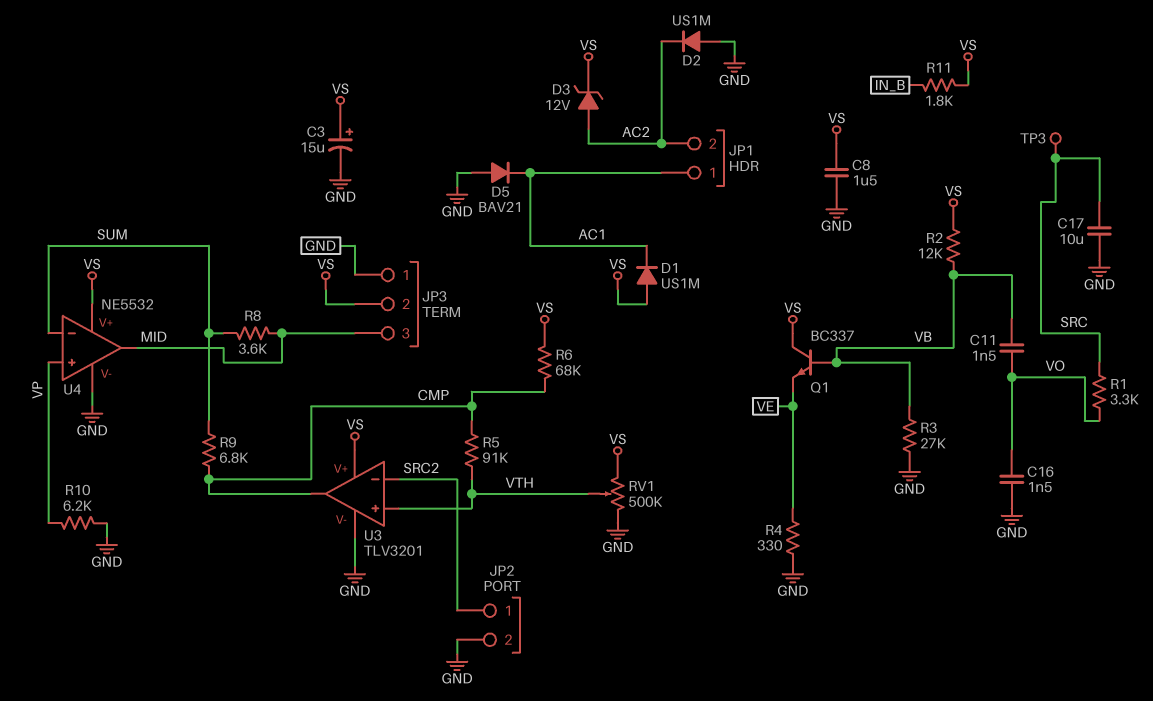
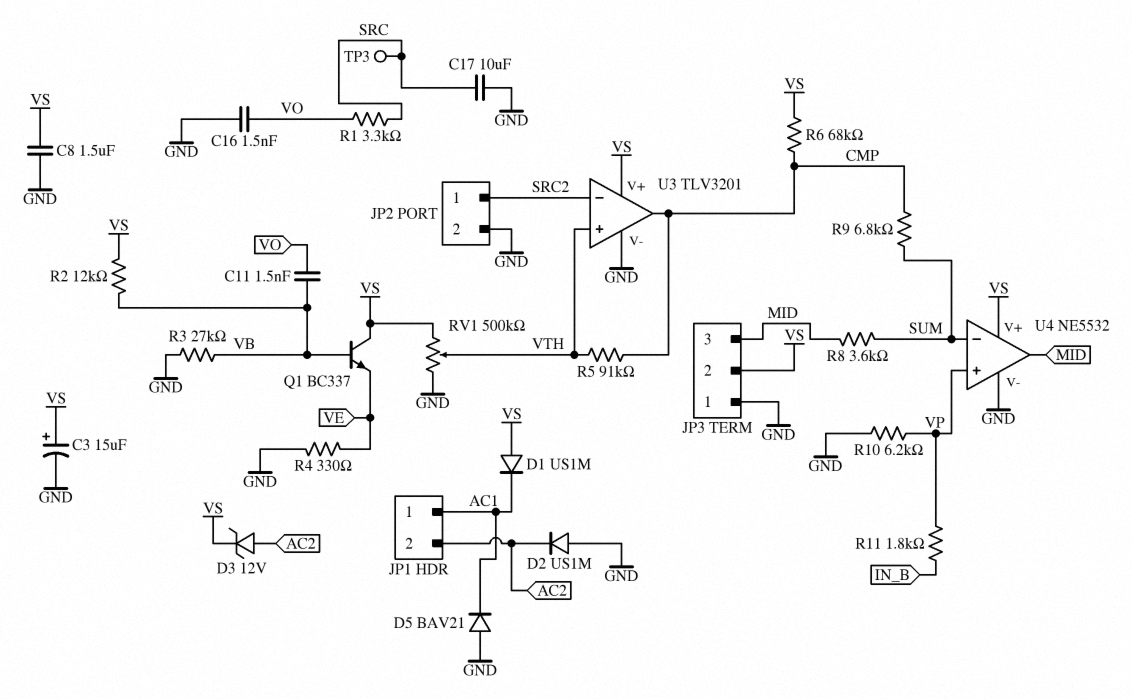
R11: 1.8k (IN_B, VS) -> 1.8k (IN_B, VP)

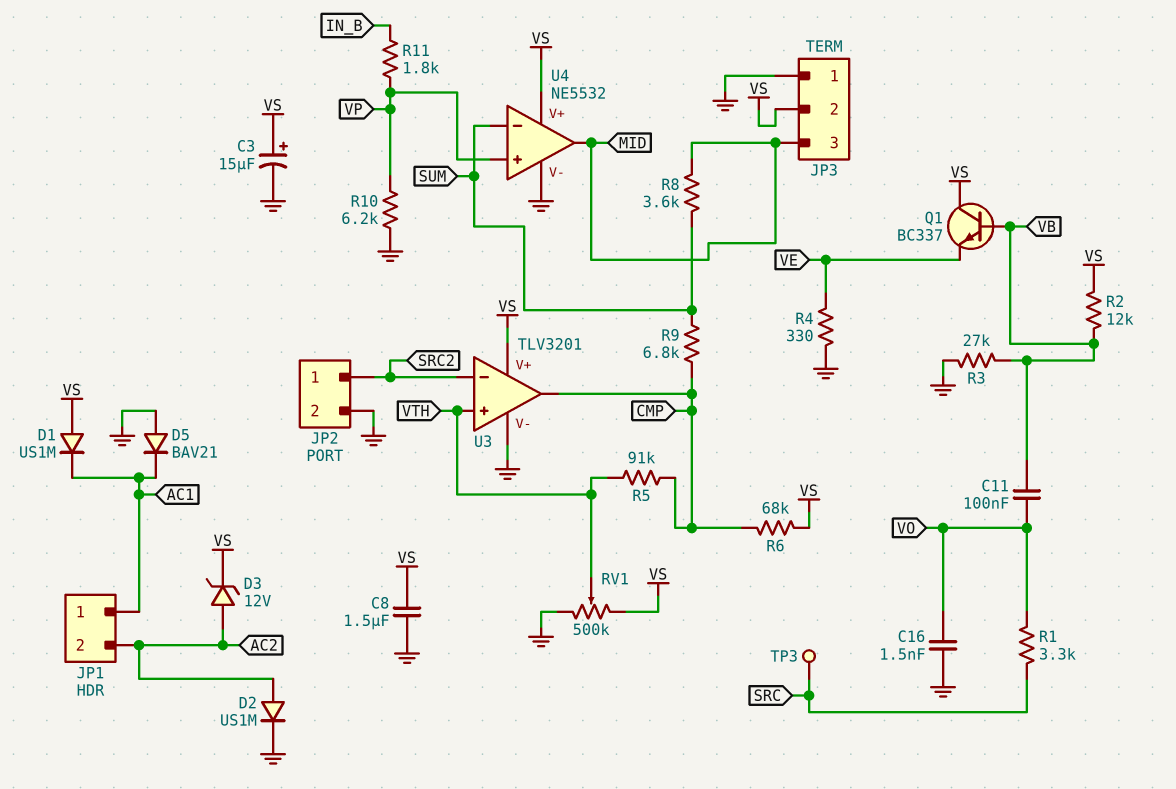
C11: 1.5nF (VB, VO) -> 100nF (VB, VO)
C17: 10uF (GND, SRC) -> none
D2: diode US1M (A GND, K AC2) -> diode US1M (A AC2, K GND)

